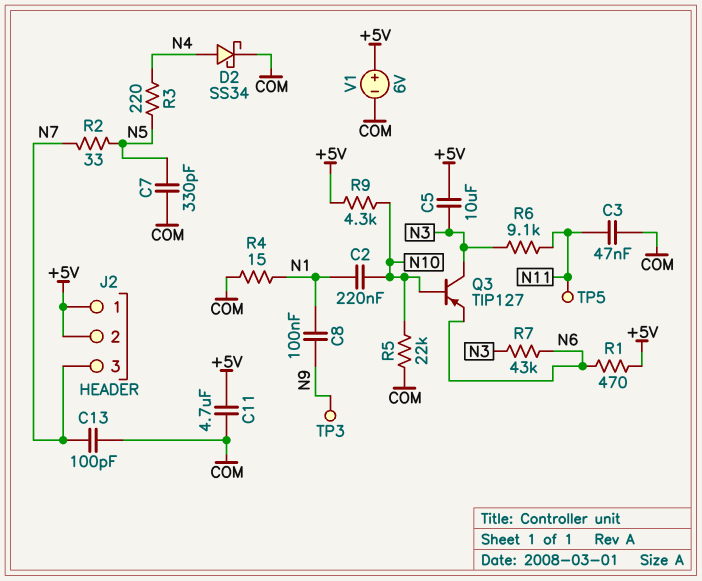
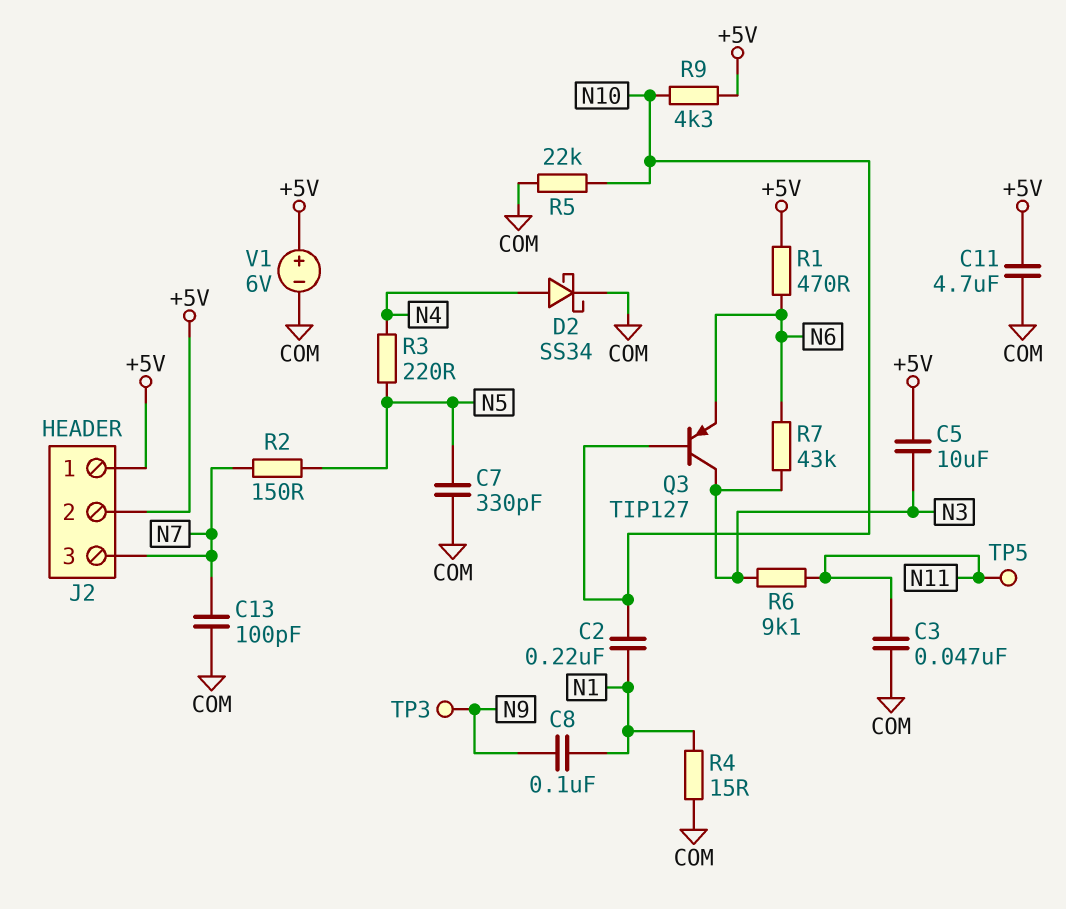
R2: 33 (N5, N7) -> 150 (N5, N7)

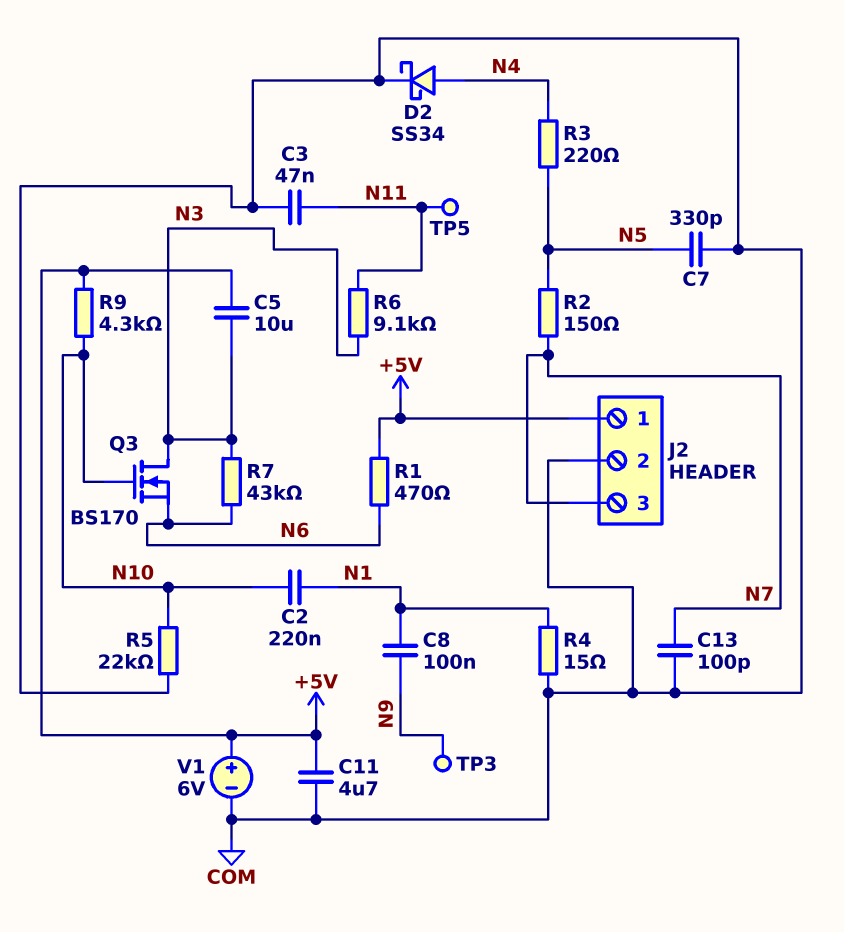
J2 pin 2: +5V -> COM
Q3: PNP TIP127 (B N10, C N3, E N6) -> NMOS BS170 (G N10, D N3, S N6)

